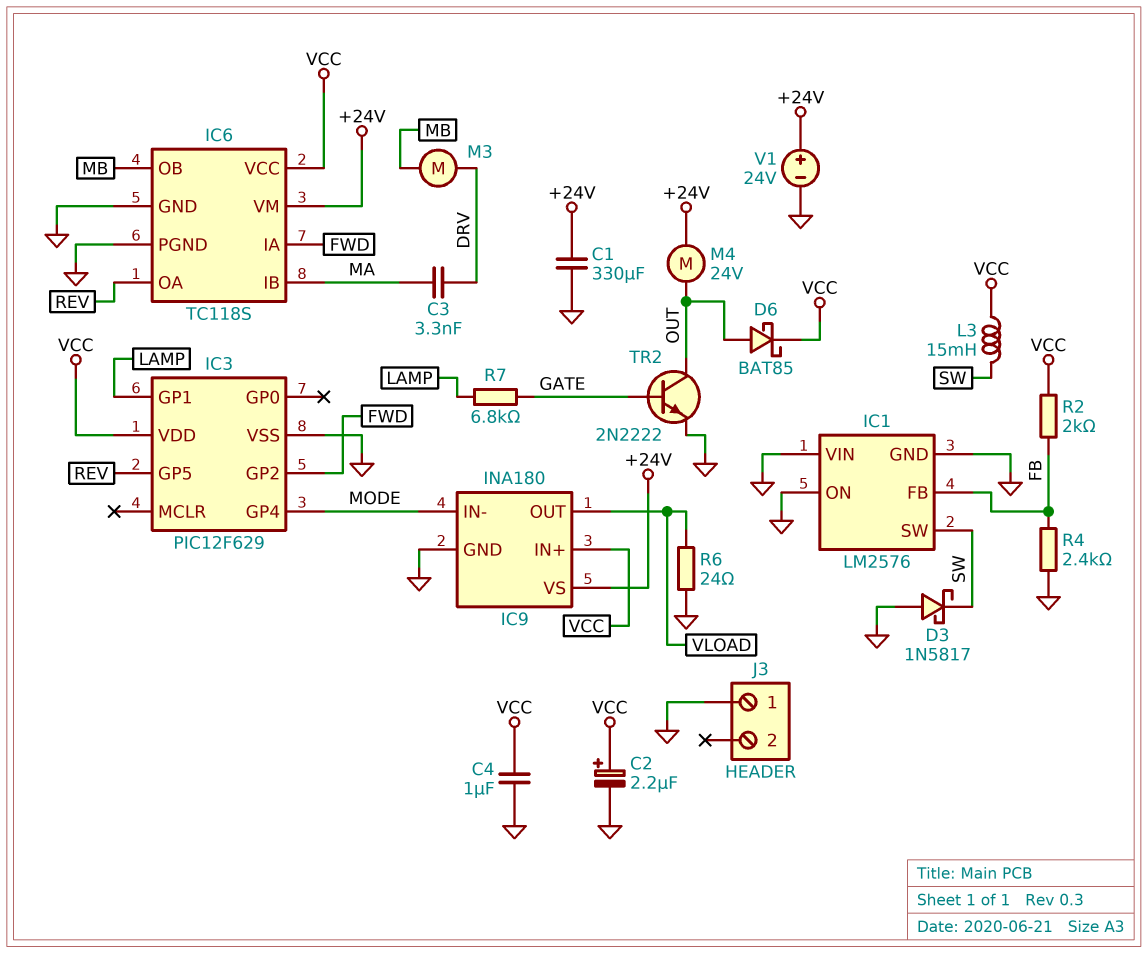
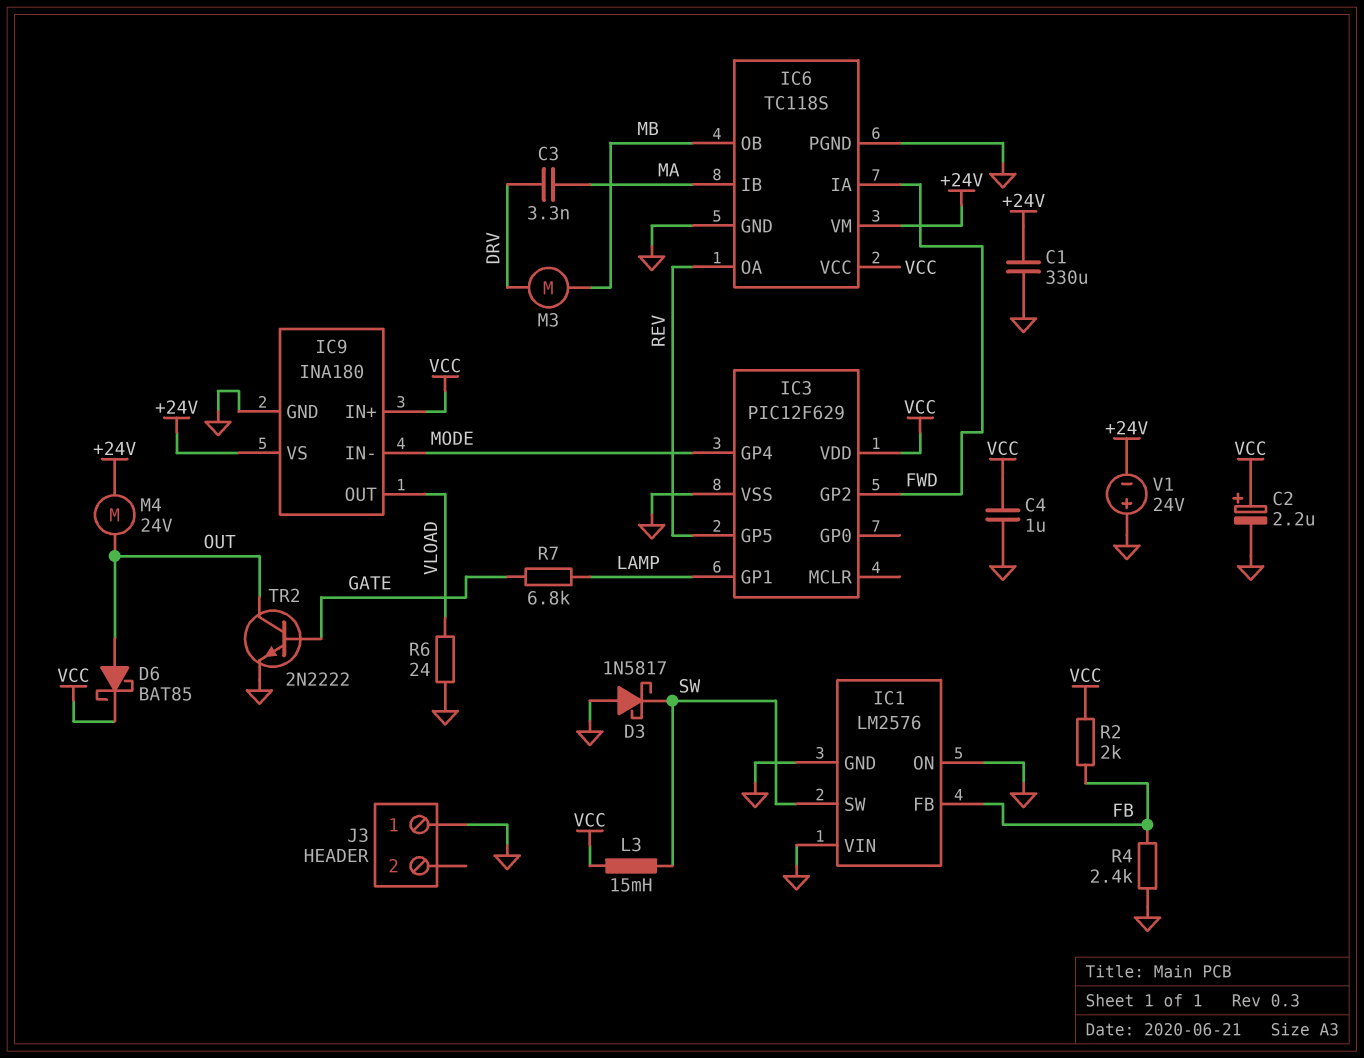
V1: 24V (plus +24V, minus GND) -> 24V (plus GND, minus +24V)

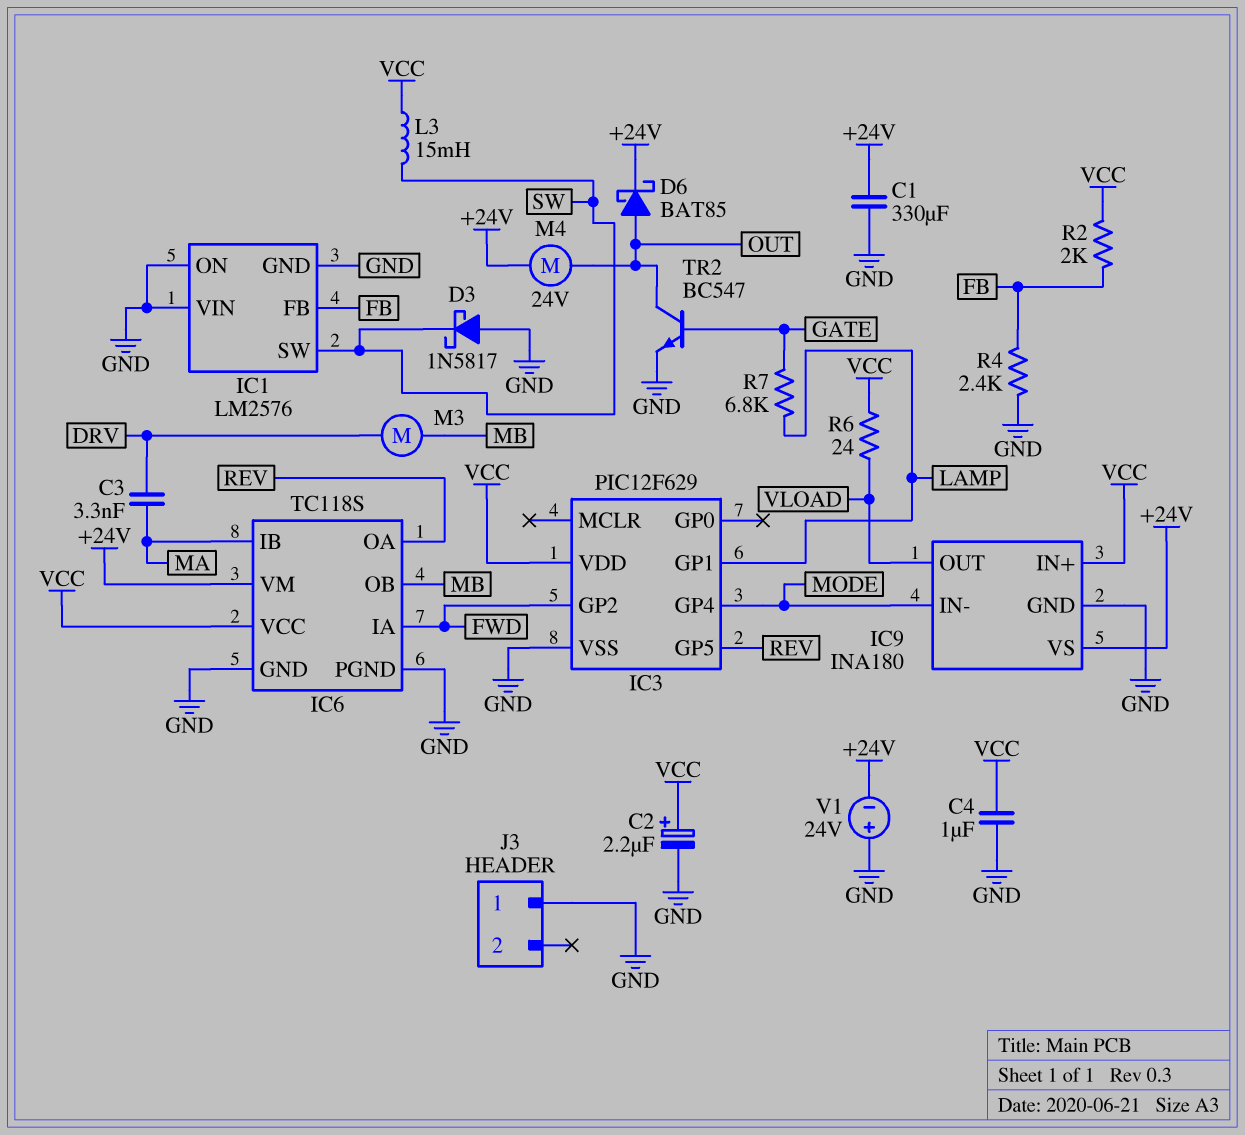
D6: schottky BAT85 (A OUT, K VCC) -> schottky BAT85 (A OUT, K +24V)
R6: 24 (GND, VLOAD) -> 24 (VCC, VLOAD)
TR2: NPN 2N2222 (B GATE, C OUT, E GND) -> NPN BC547 (B GATE, C OUT, E GND)

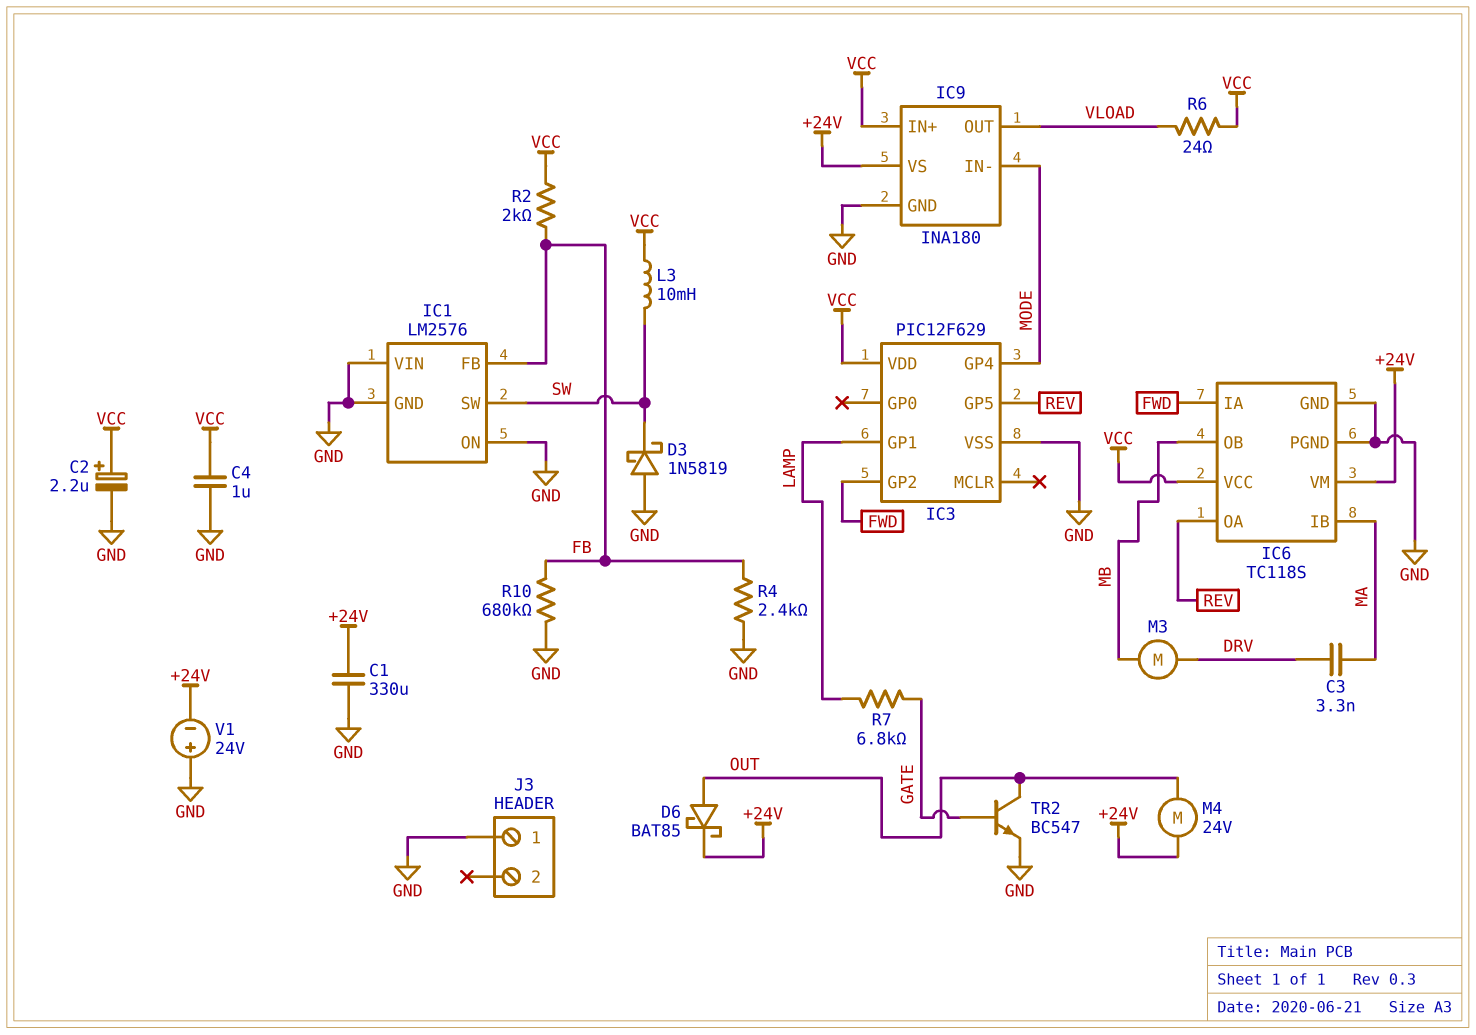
D3: schottky 1N5817 (A GND, K SW) -> schottky 1N5819 (A GND, K SW)
L3: 15mH (SW, VCC) -> 10mH (SW, VCC)
R10: none -> 680k (FB, GND)

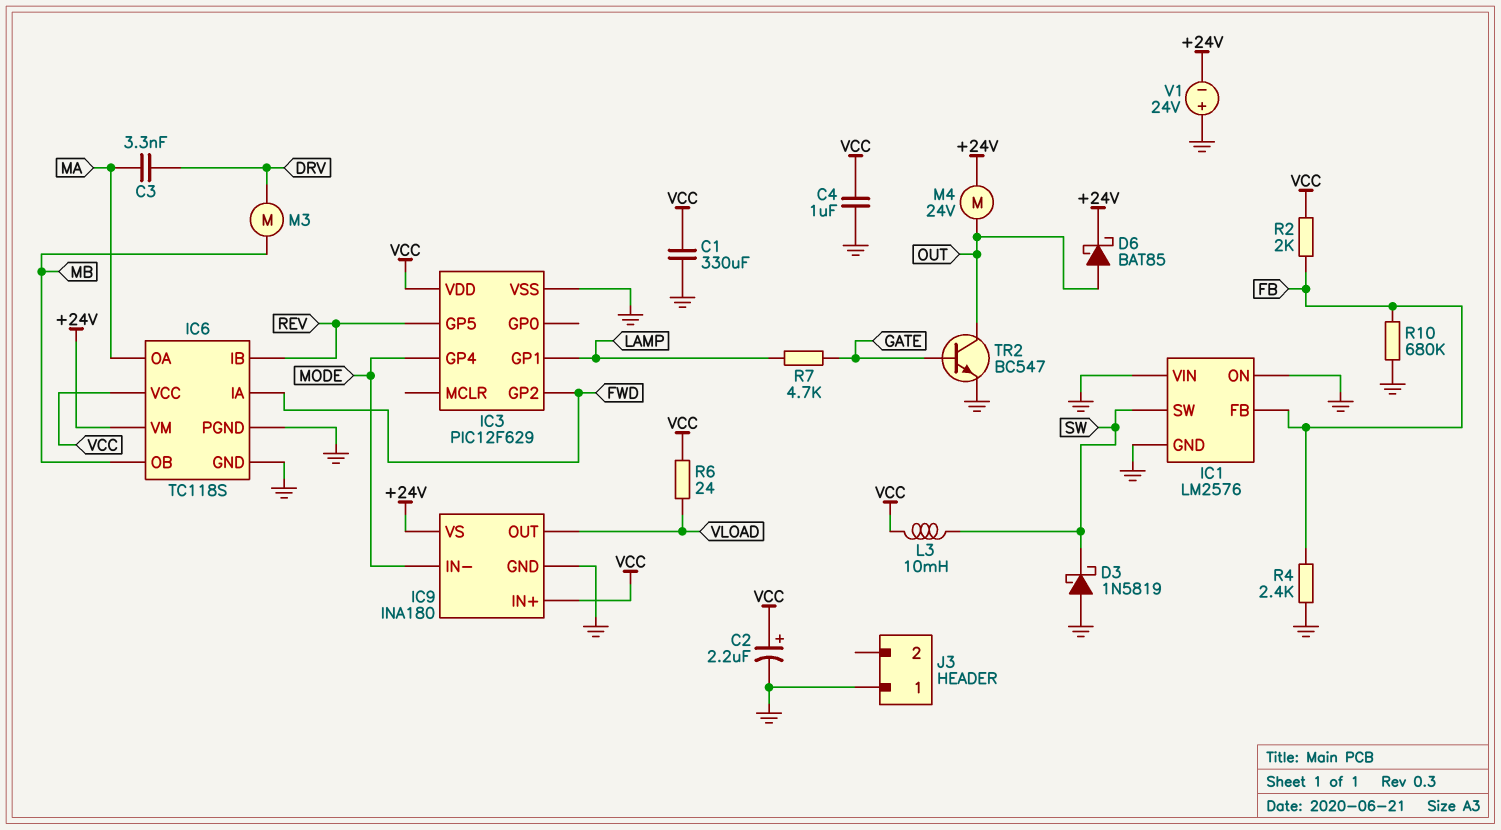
C1: 330uF (+24V, GND) -> 330uF (GND, VCC)
IC6 pin IB: MA -> REV
IC6 pin OA: REV -> MA
R7: 6.8k (GATE, LAMP) -> 4.7k (GATE, LAMP)

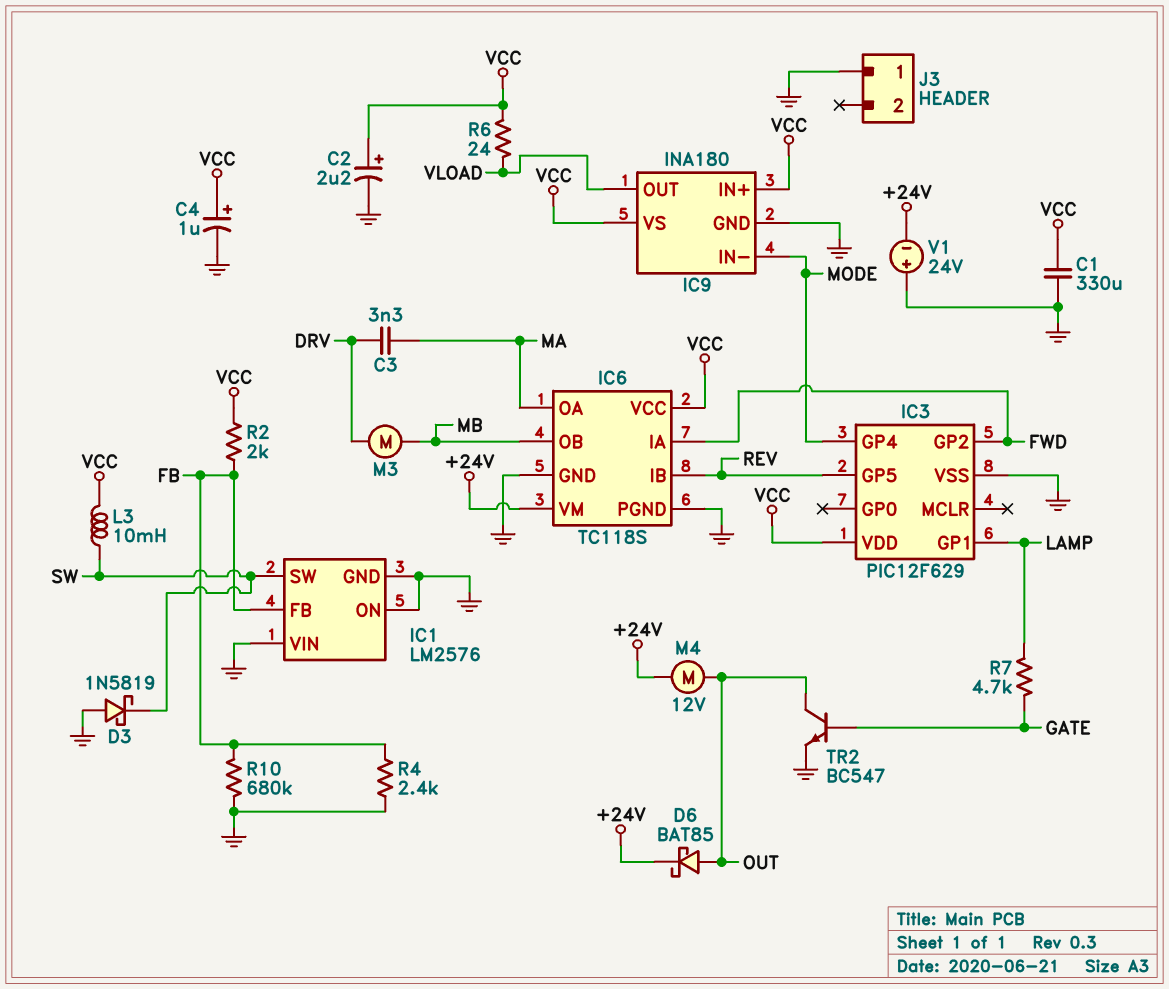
C4: 1uF (GND, VCC) -> 1uF (plus VCC, minus GND)
IC9 pin VS: +24V -> VCC
M4: motor 24V (+24V, OUT) -> motor 12V (+24V, OUT)

